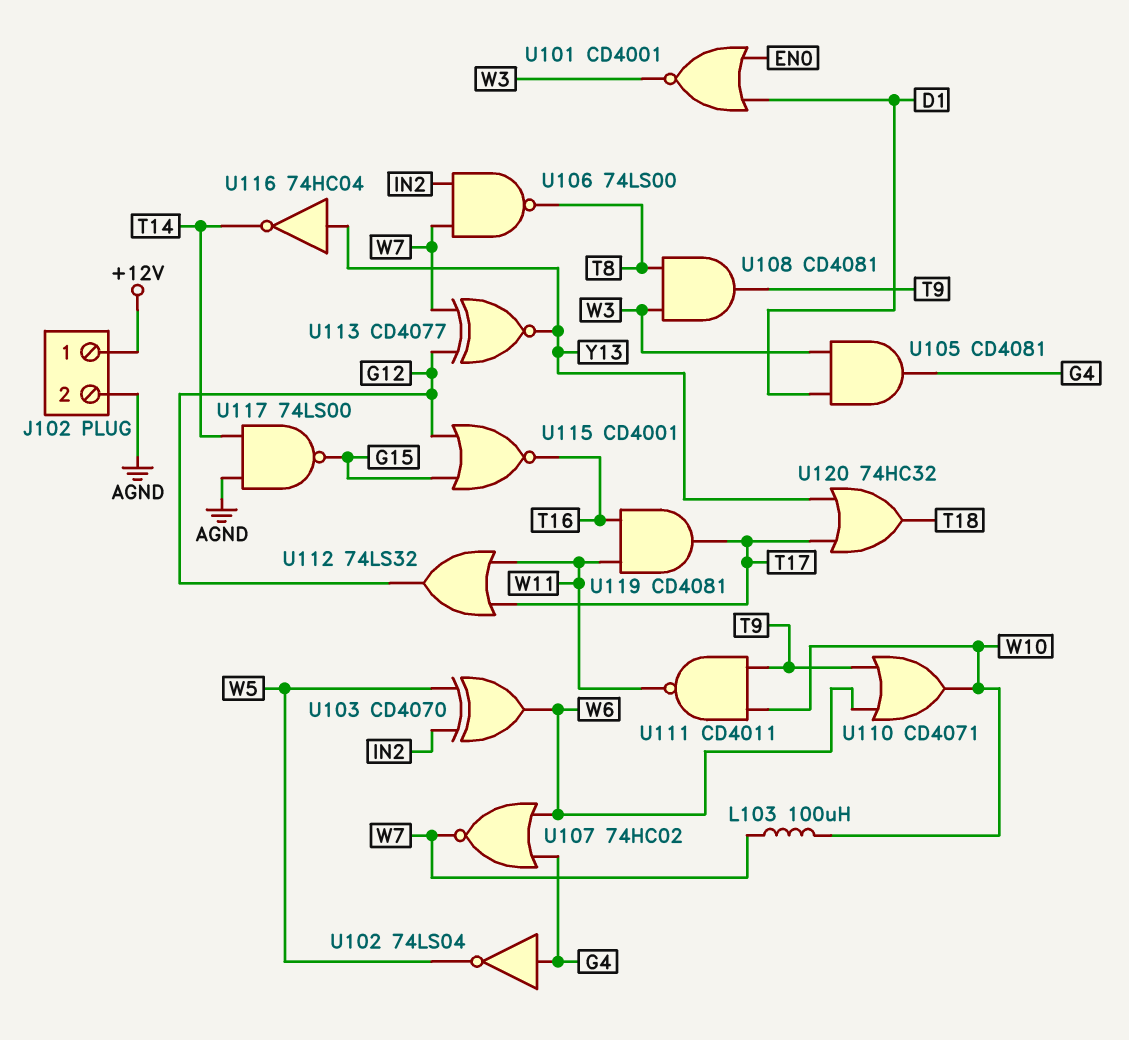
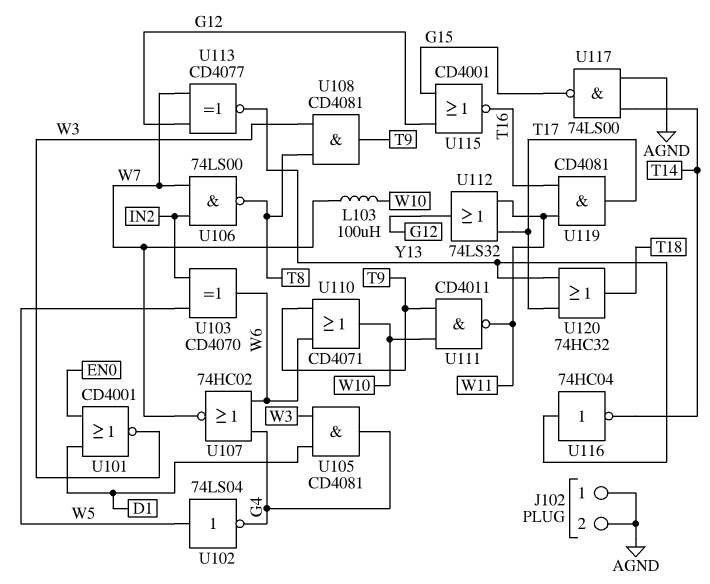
J102 pin 1: +12V -> AGND
U102: NOT 74LS04 (in G4, out W5) -> NOT 74LS04 (in W5, out G4)

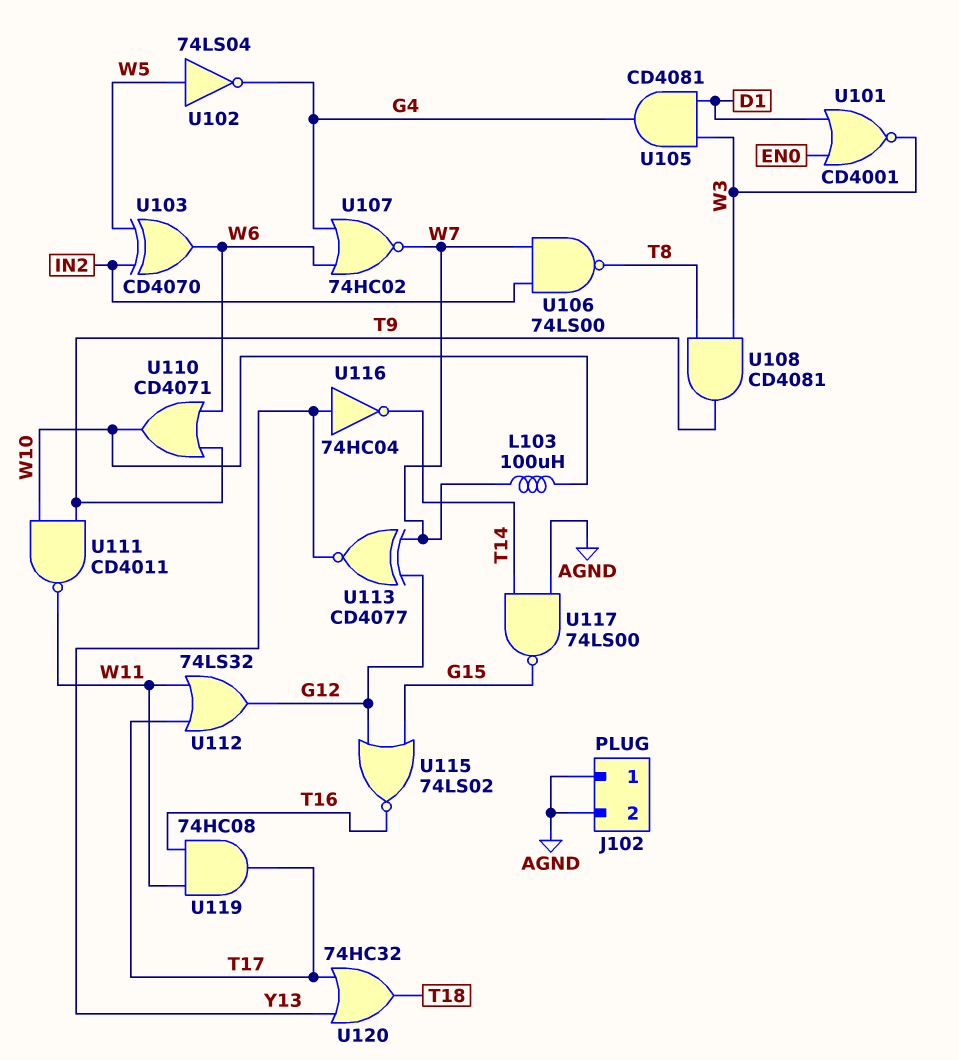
U115: NOR CD4001 (in G12, in G15, out T16) -> NOR 74LS02 (in G12, in G15, out T16)
U119: AND CD4081 (in T16, in W11, out T17) -> AND 74HC08 (in T16, in W11, out T17)

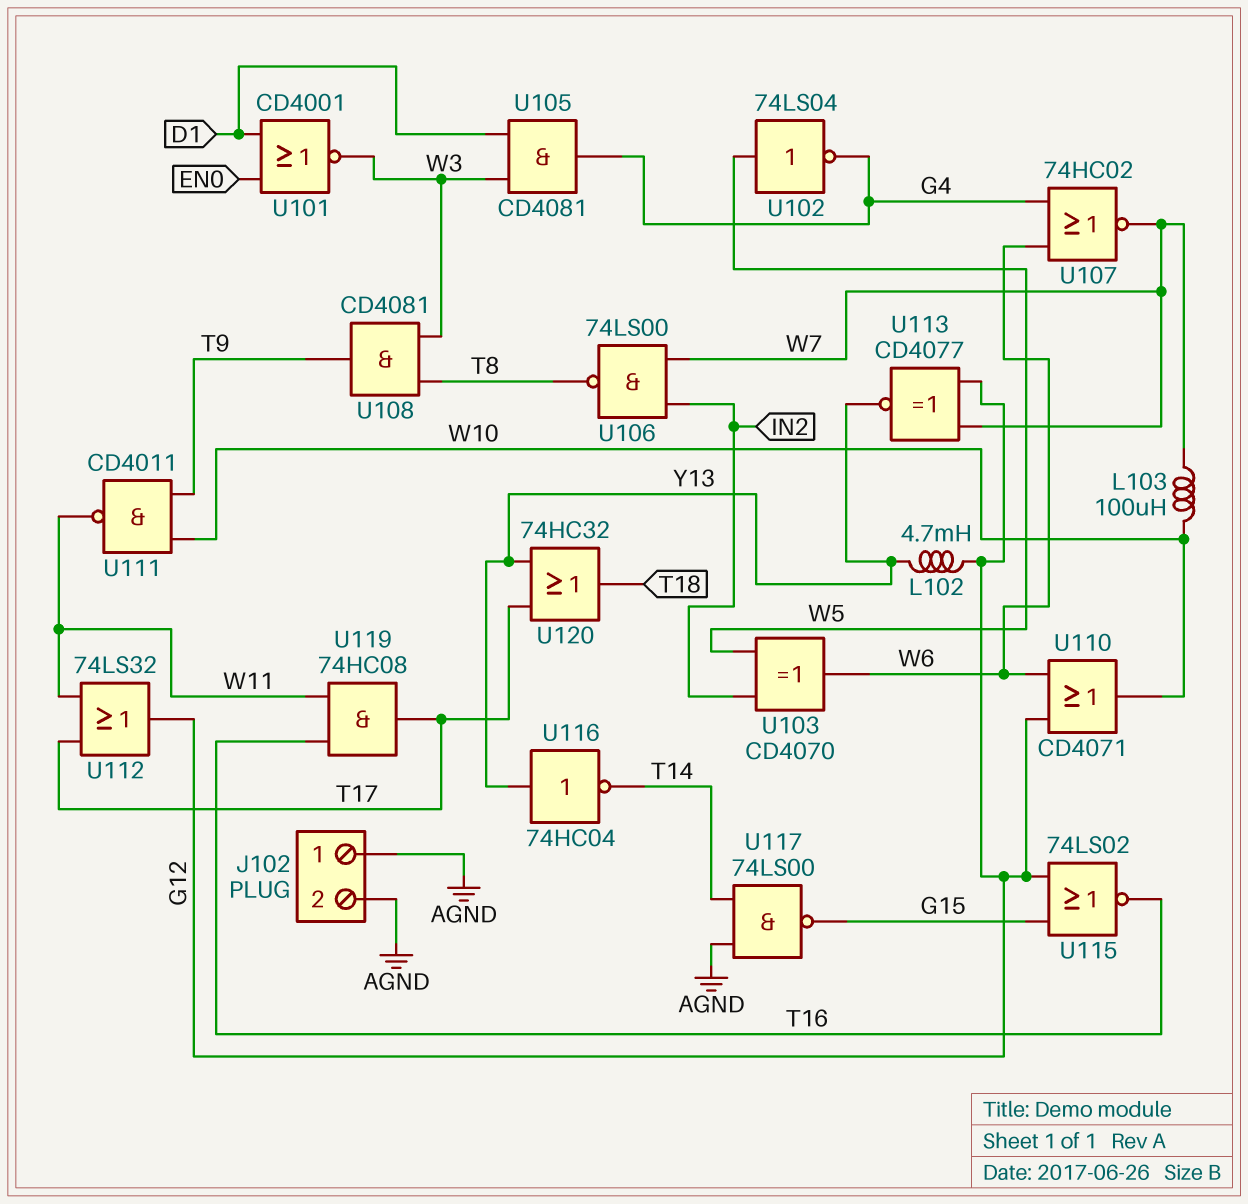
L102: none -> 4.7mH (G12, Y13)
U110: OR CD4071 (in T9, in W6, out W10) -> OR CD4071 (in G12, in W6, out W10)

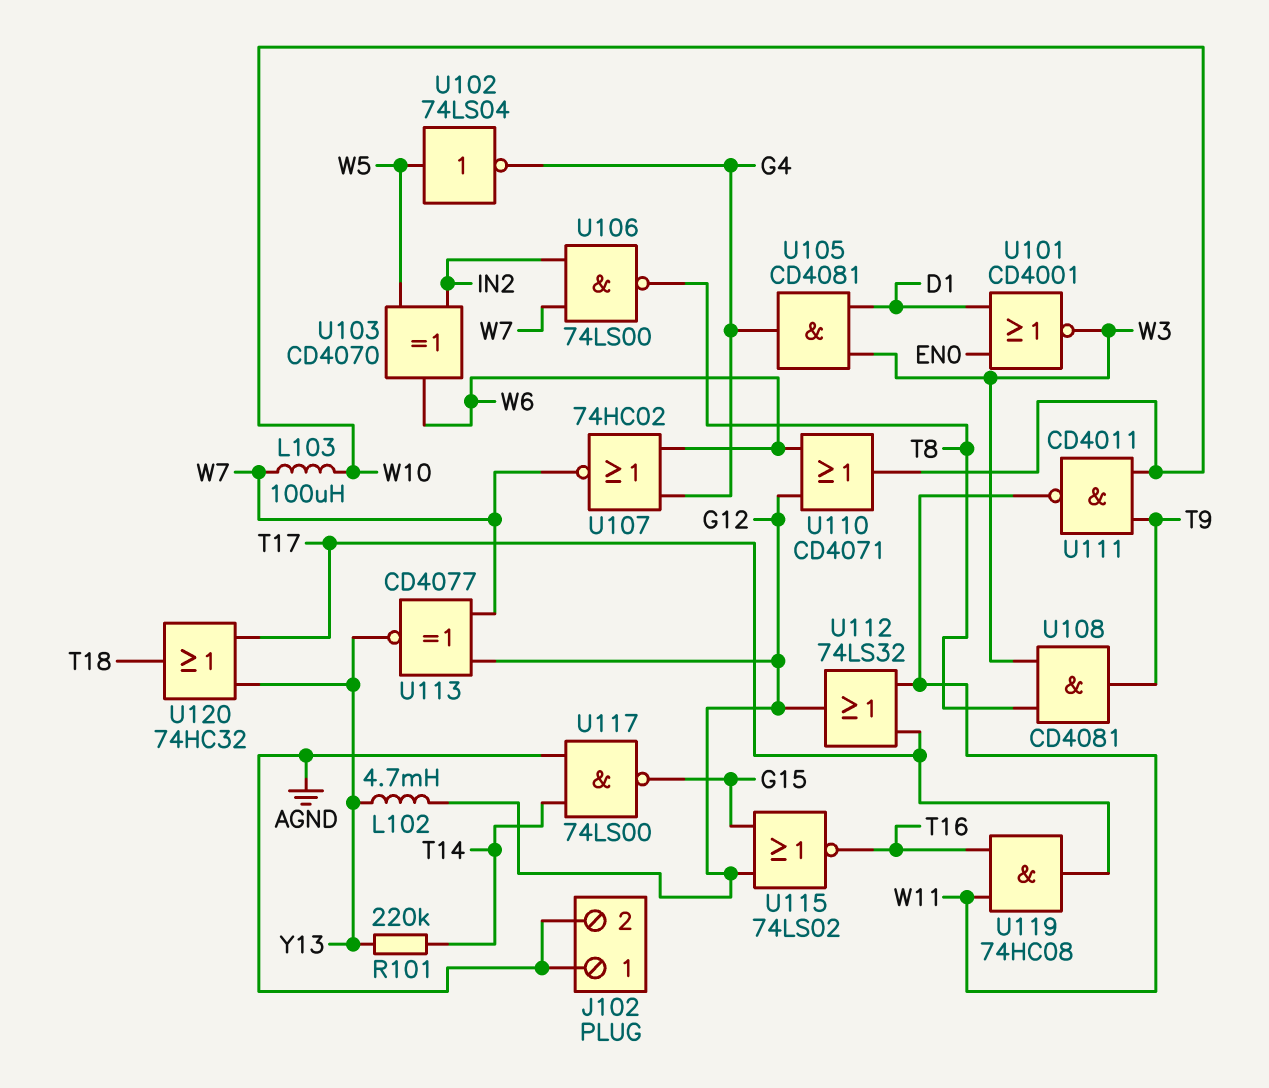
R101: none -> 220k (T14, Y13)
U116: NOT 74HC04 (in Y13, out T14) -> none

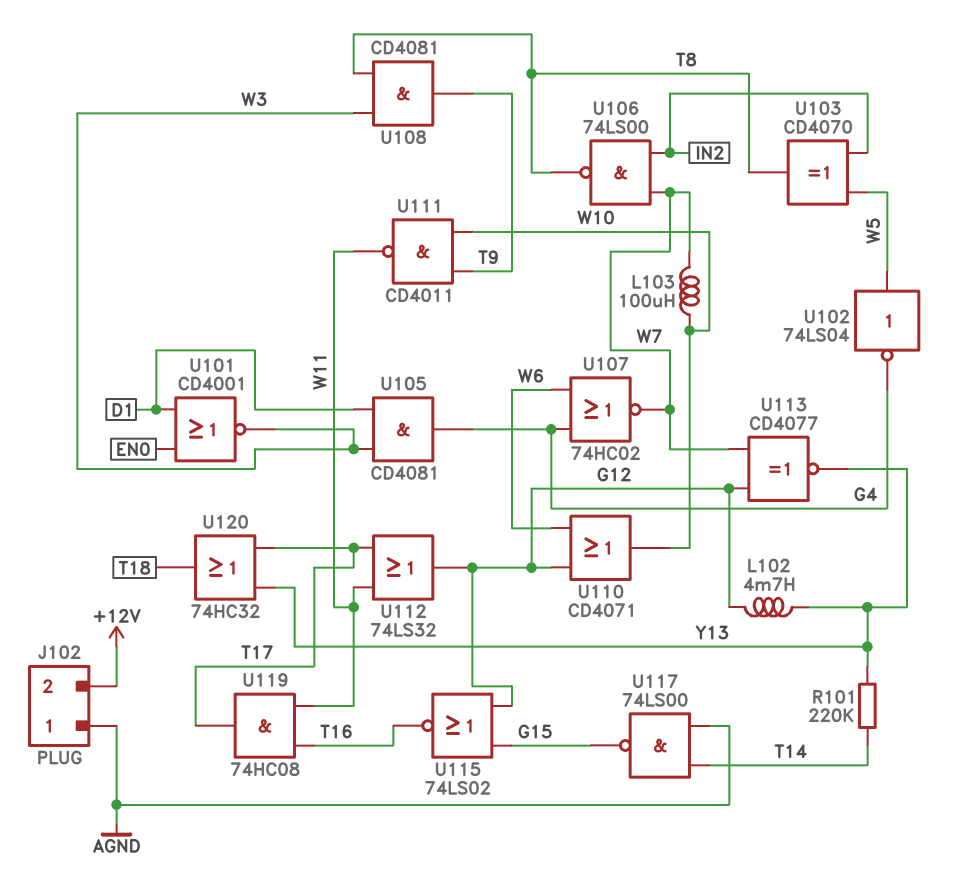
J102 pin 2: AGND -> +12V
U103: XOR CD4070 (in IN2, in W5, out W6) -> XOR CD4070 (in IN2, in W5, out T8)

